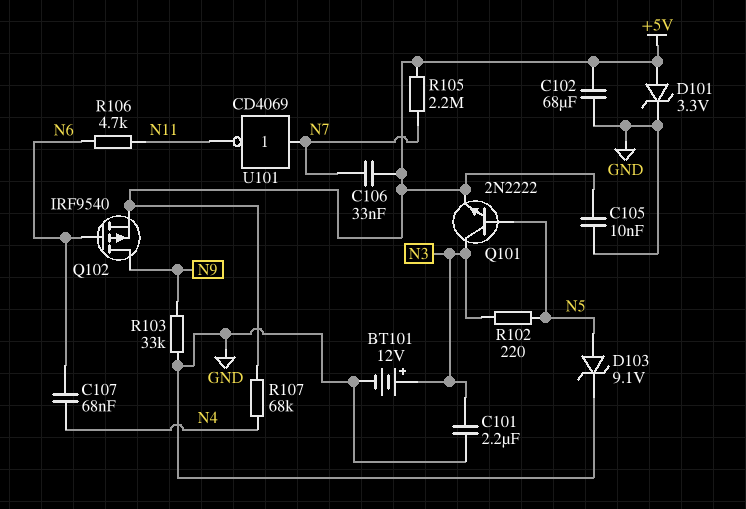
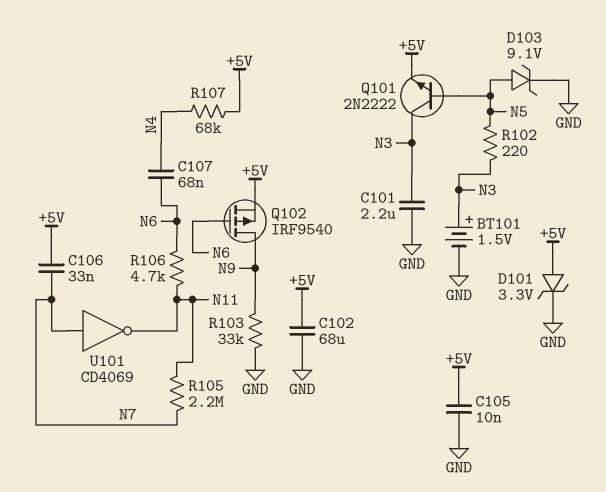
BT101: 12V (plus N3, minus GND) -> 1.5V (plus N3, minus GND)
R105: 2.2M (+5V, N7) -> 2.2M (N7, N11)

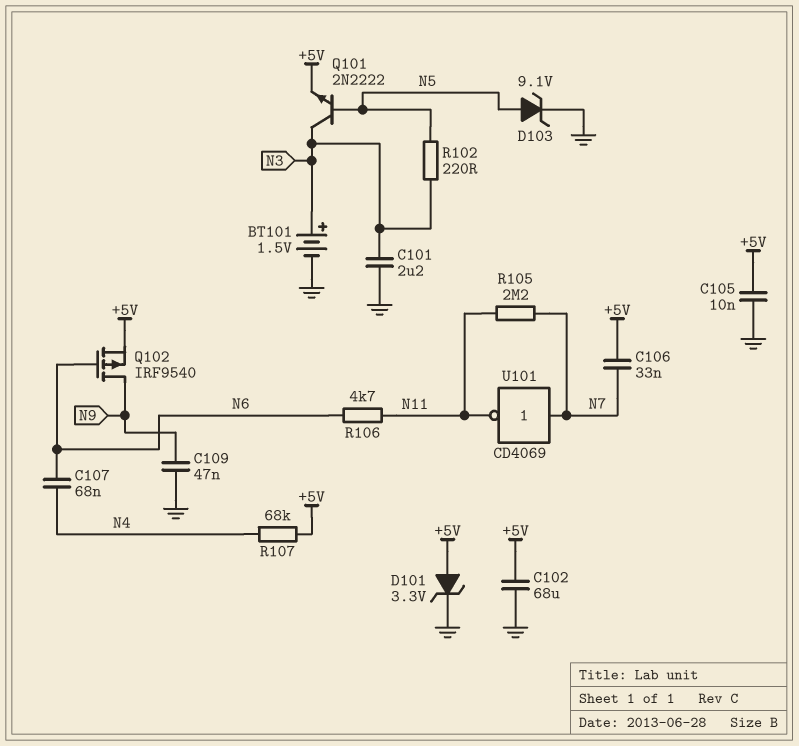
C109: none -> 47nF (GND, N9)
R103: 33k (GND, N9) -> none

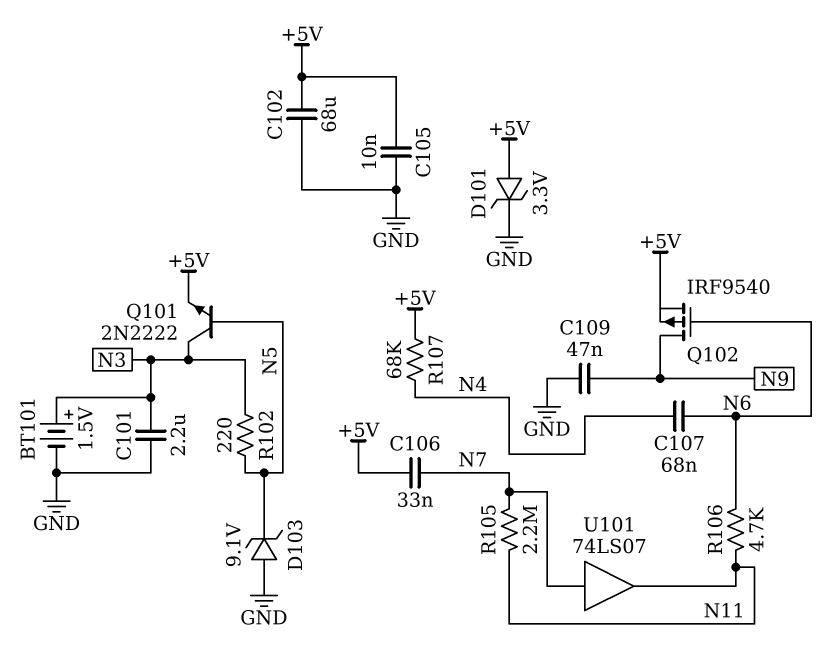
D103: zener 9.1V (A N5, K GND) -> zener 9.1V (A GND, K N5)
U101: NOT CD4069 (in N7, out N11) -> buffer 74LS07 (in N7, out N11)

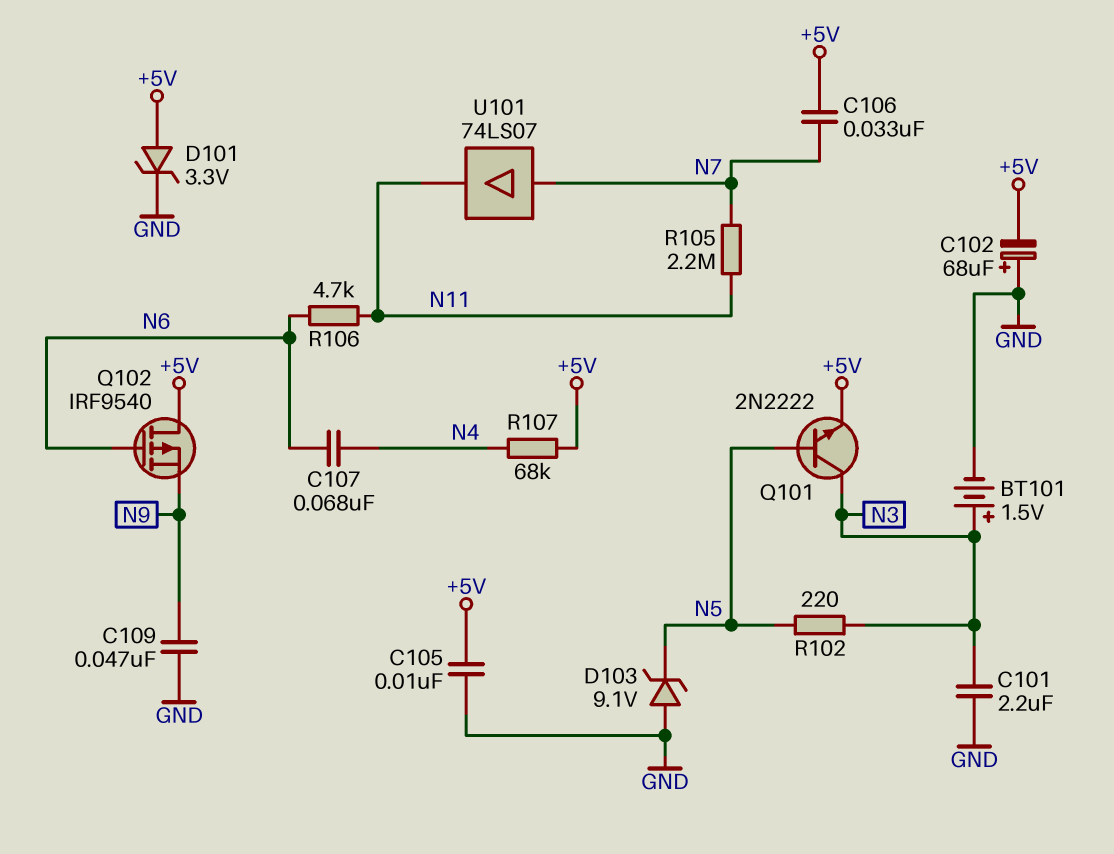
C102: 68uF (+5V, GND) -> 68uF (plus GND, minus +5V)
Q102: PMOS IRF9540 (G N6, D N9, S +5V) -> PMOS IRF9540 (G N6, D +5V, S N9)

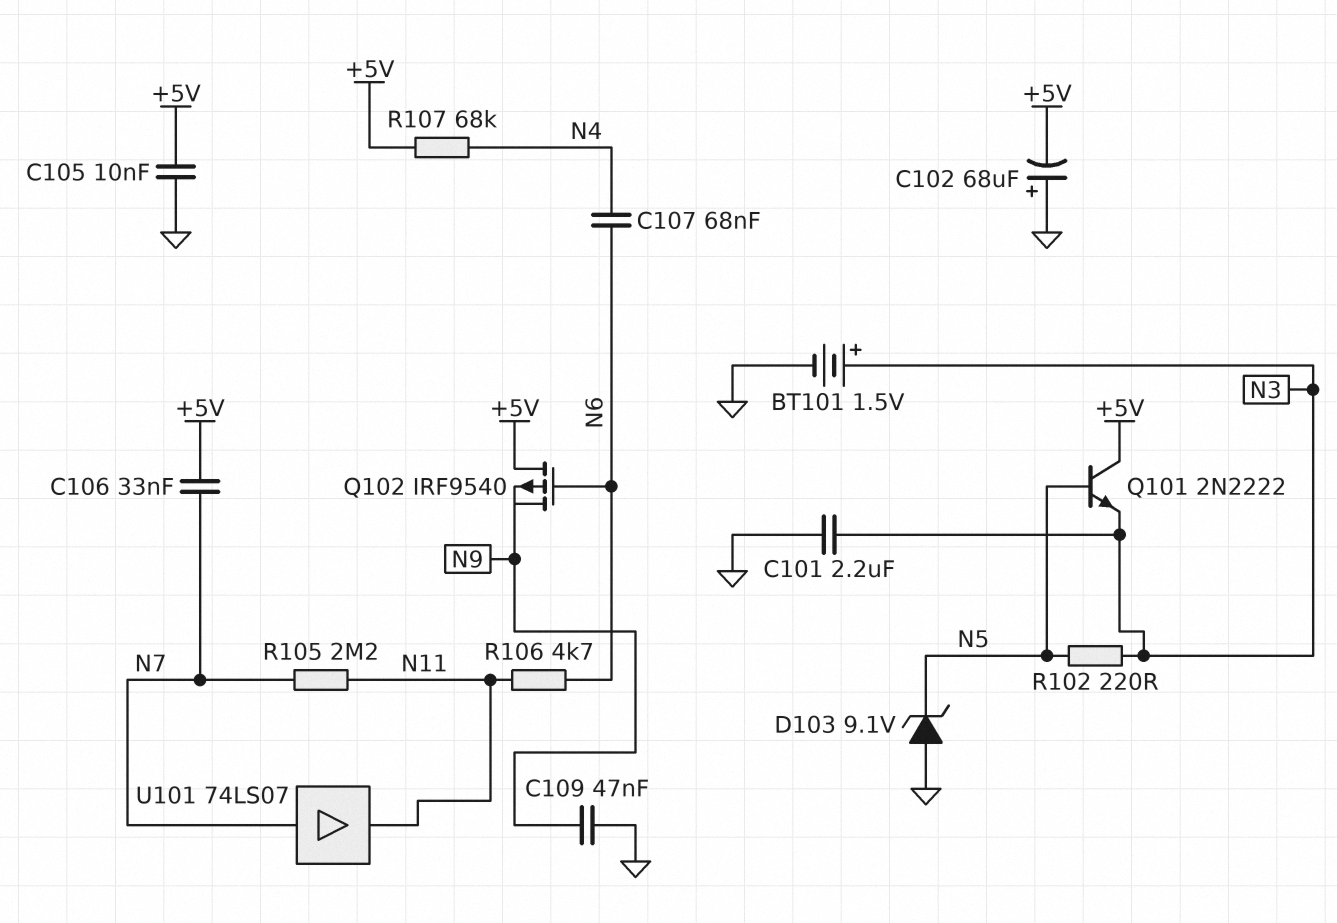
D101: zener 3.3V (A +5V, K GND) -> none
Q101: NPN 2N2222 (B N5, C N3, E +5V) -> NPN 2N2222 (B N5, C +5V, E N3)

